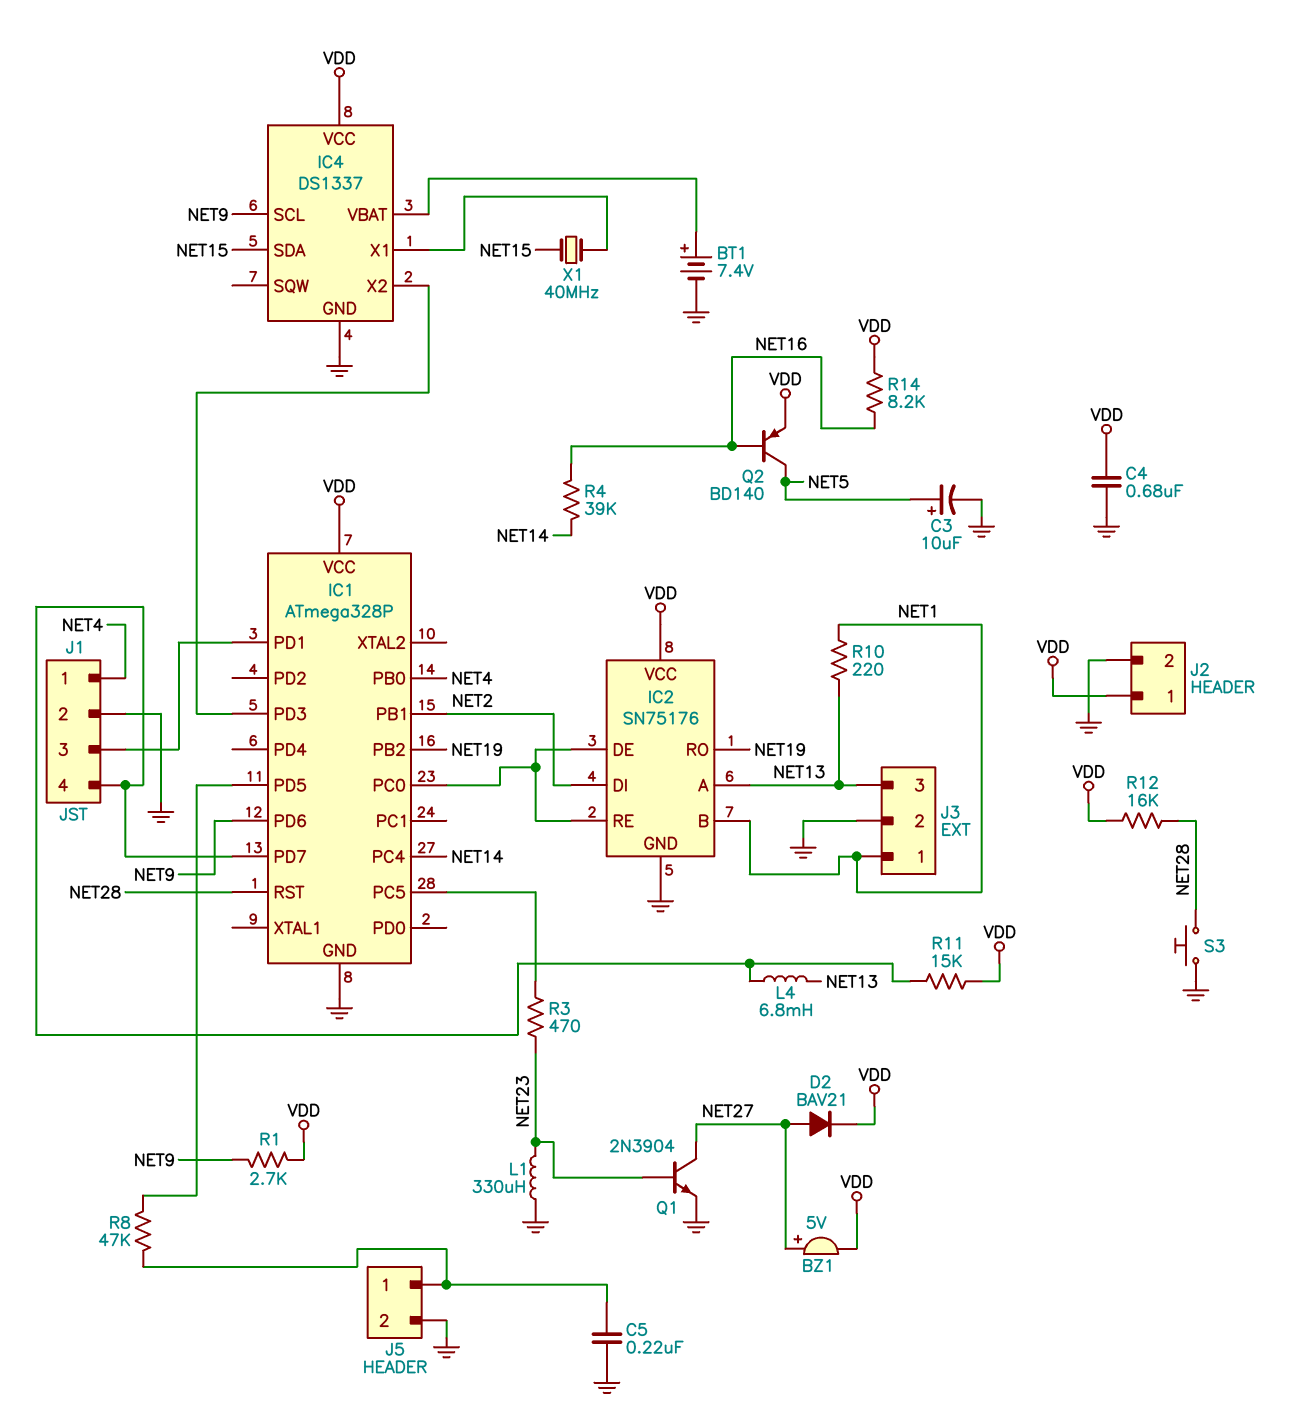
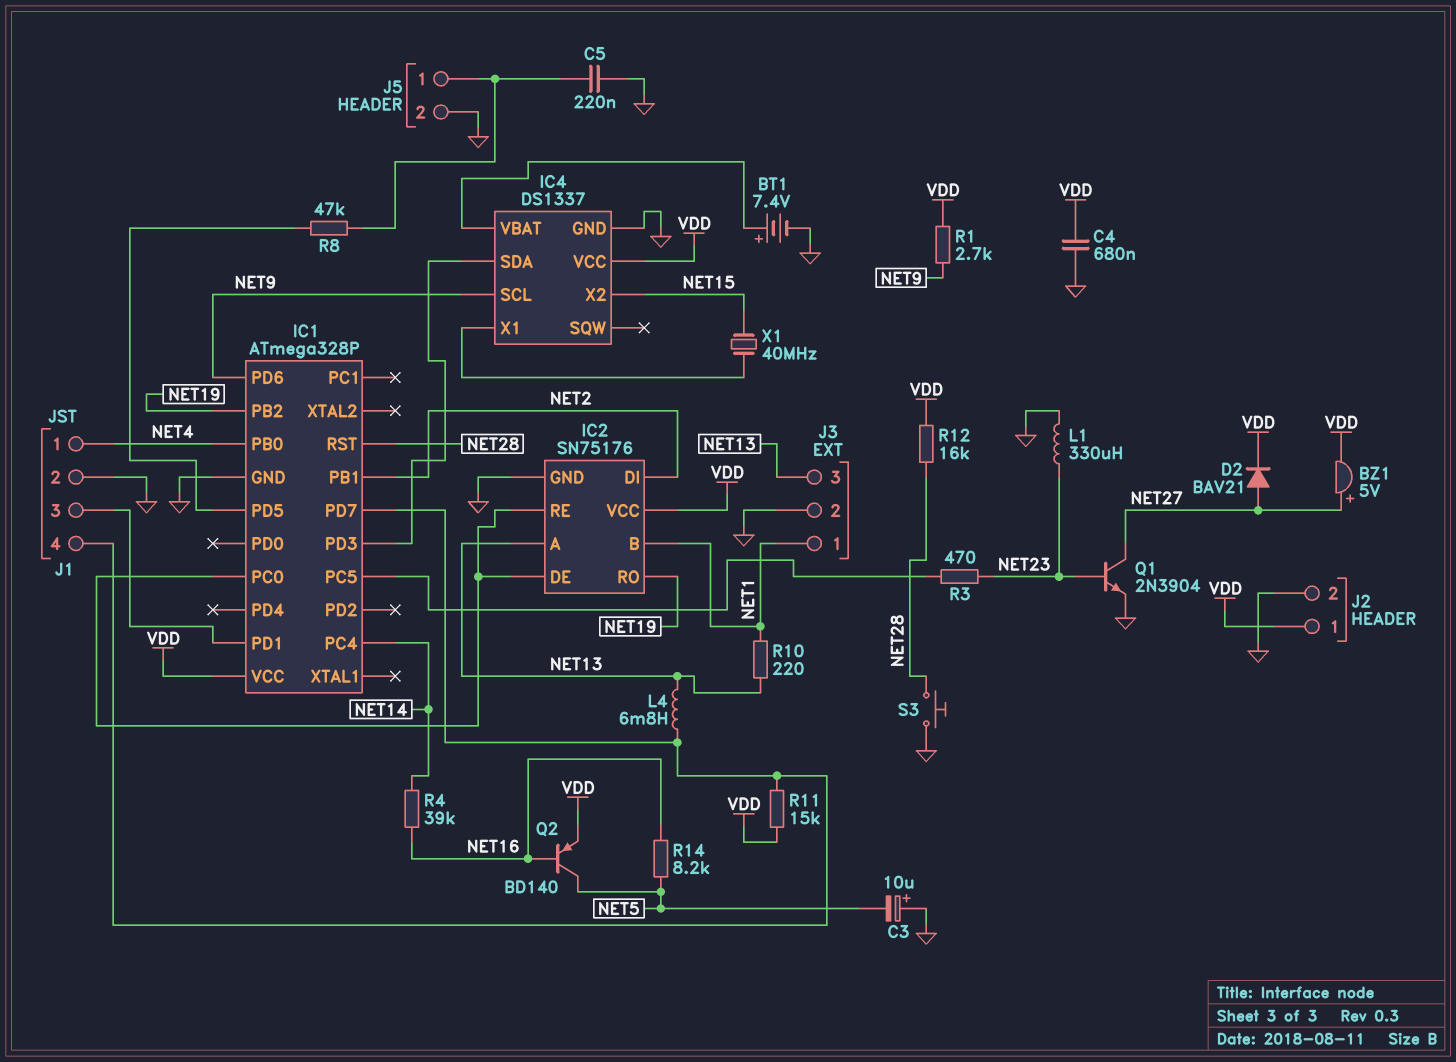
C3: 10uF (plus NET5, minus GND) -> 10uF (plus GND, minus NET5)
IC4 pin SDA: NET15 -> IC1/PD3
IC4 pin X2: IC1/PD3 -> NET15
R14: 8.2k (NET16, VDD) -> 8.2k (NET5, NET16)

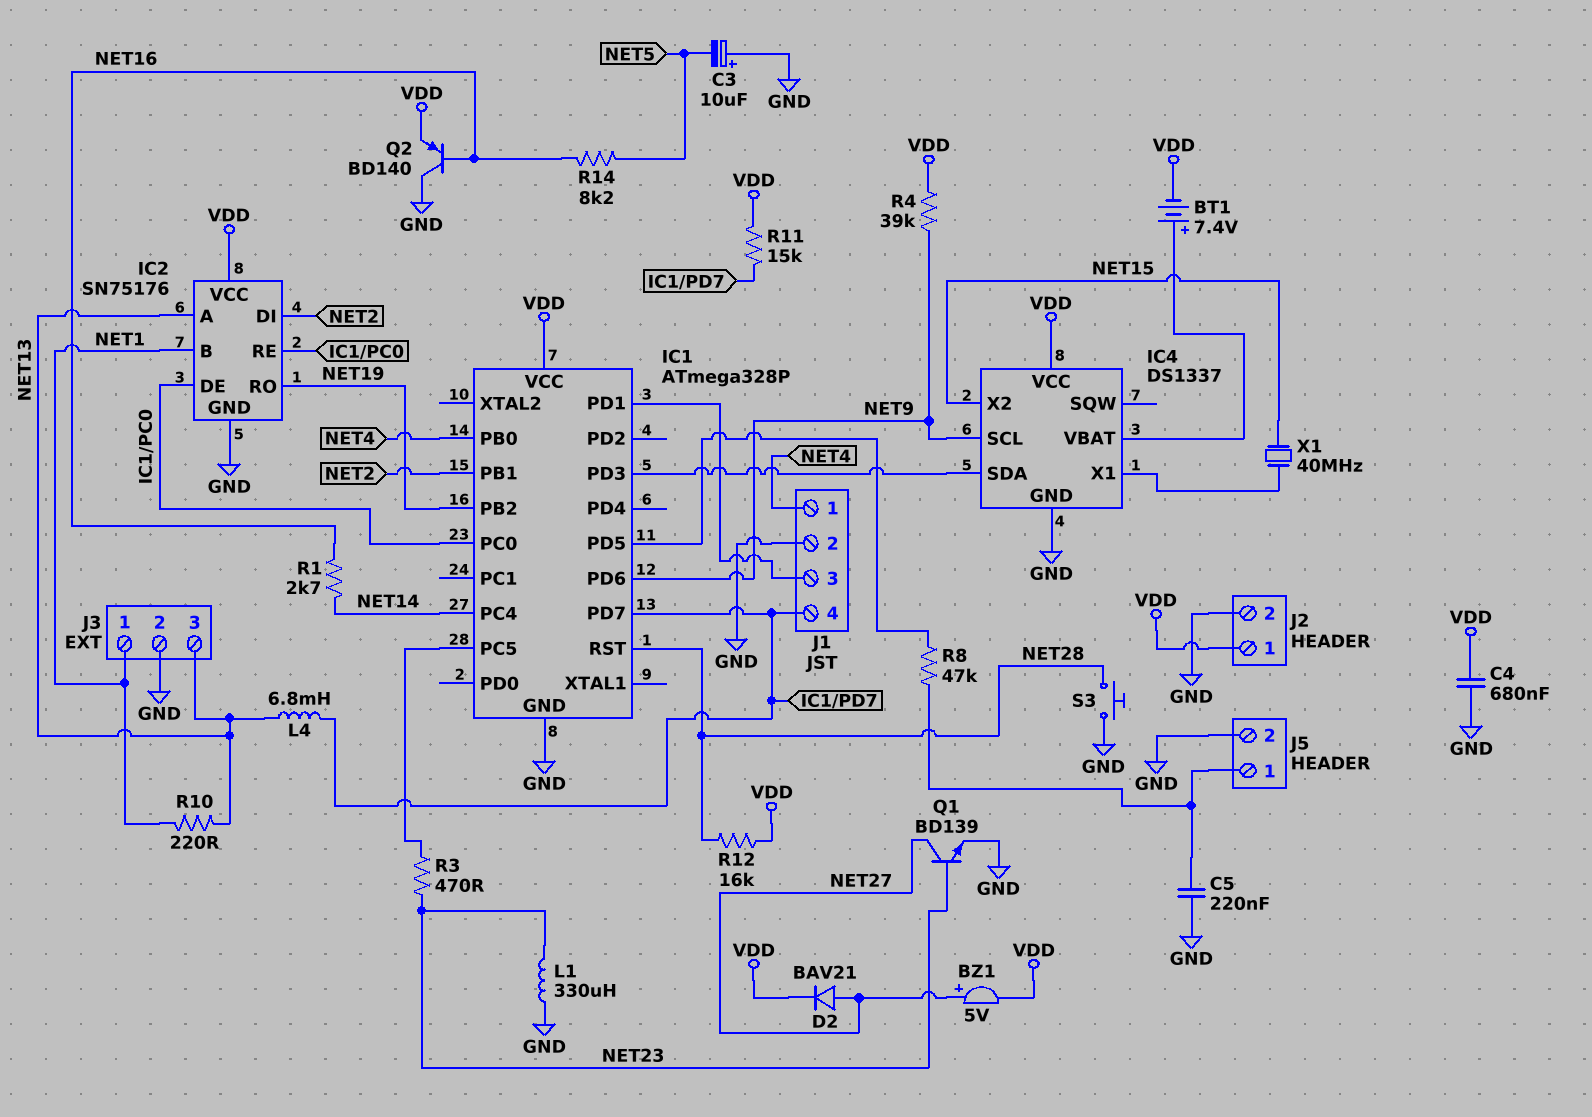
BT1: 7.4V (plus IC4/VBAT, minus GND) -> 7.4V (plus IC4/VBAT, minus VDD)
Q1: NPN 2N3904 (B NET23, C NET27, E GND) -> NPN BD139 (B NET23, C NET27, E GND)
Q2: PNP BD140 (B NET16, C NET5, E VDD) -> PNP BD140 (B NET16, C GND, E VDD)
R1: 2.7k (NET9, VDD) -> 2.7k (NET14, NET16)
R4: 39k (NET14, NET16) -> 39k (NET9, VDD)

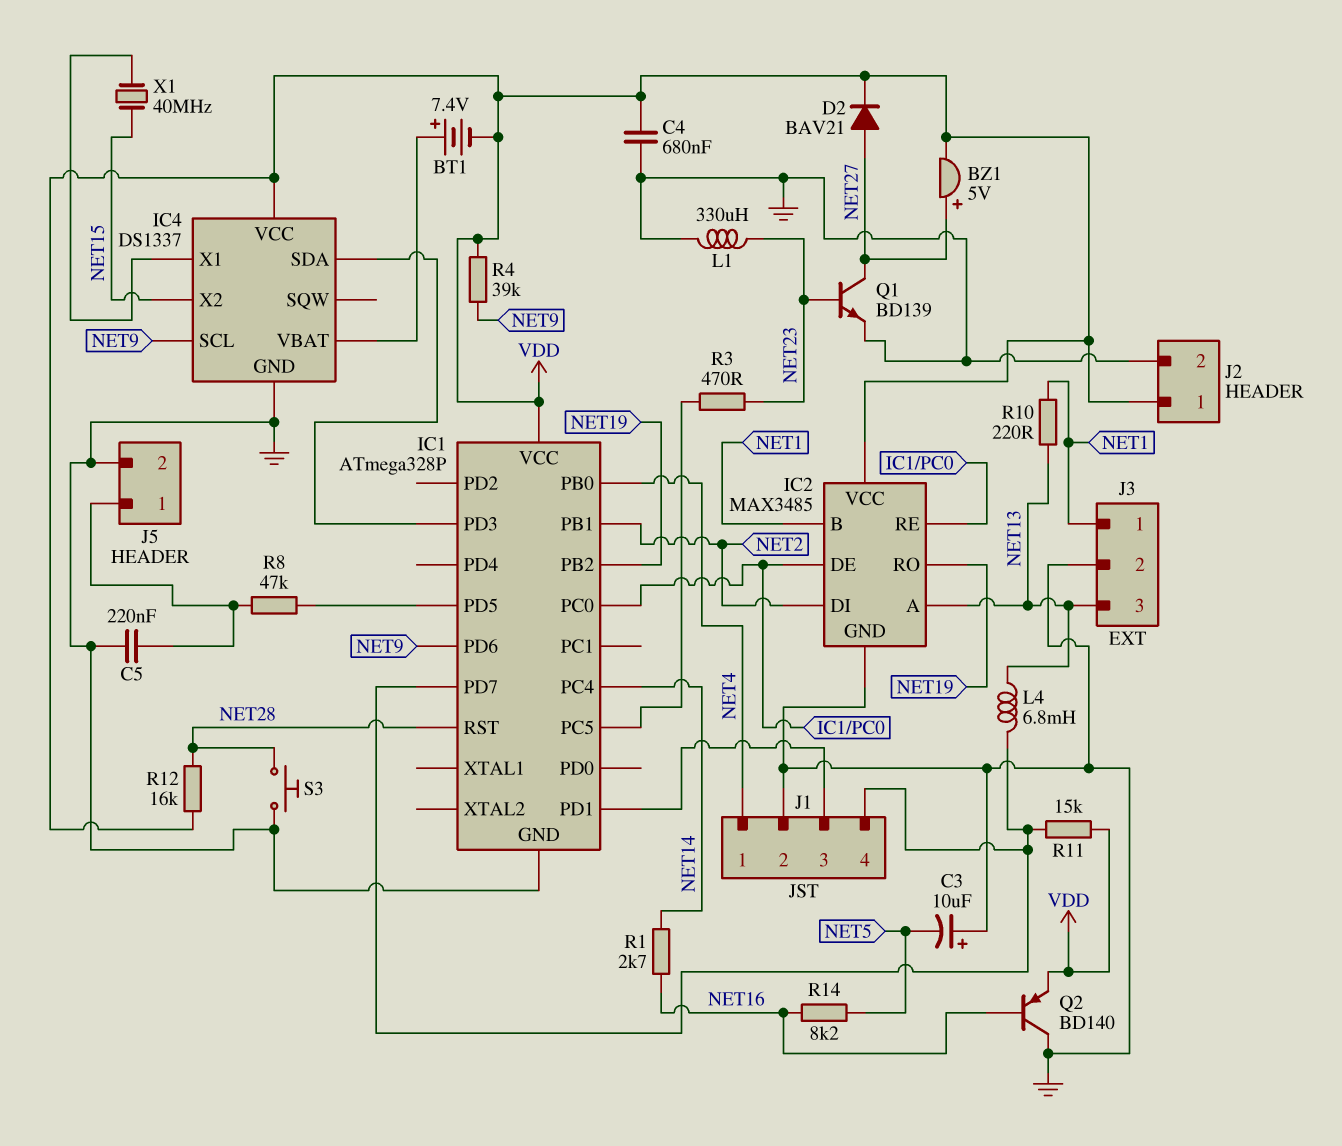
IC2: SN75176 -> MAX3485

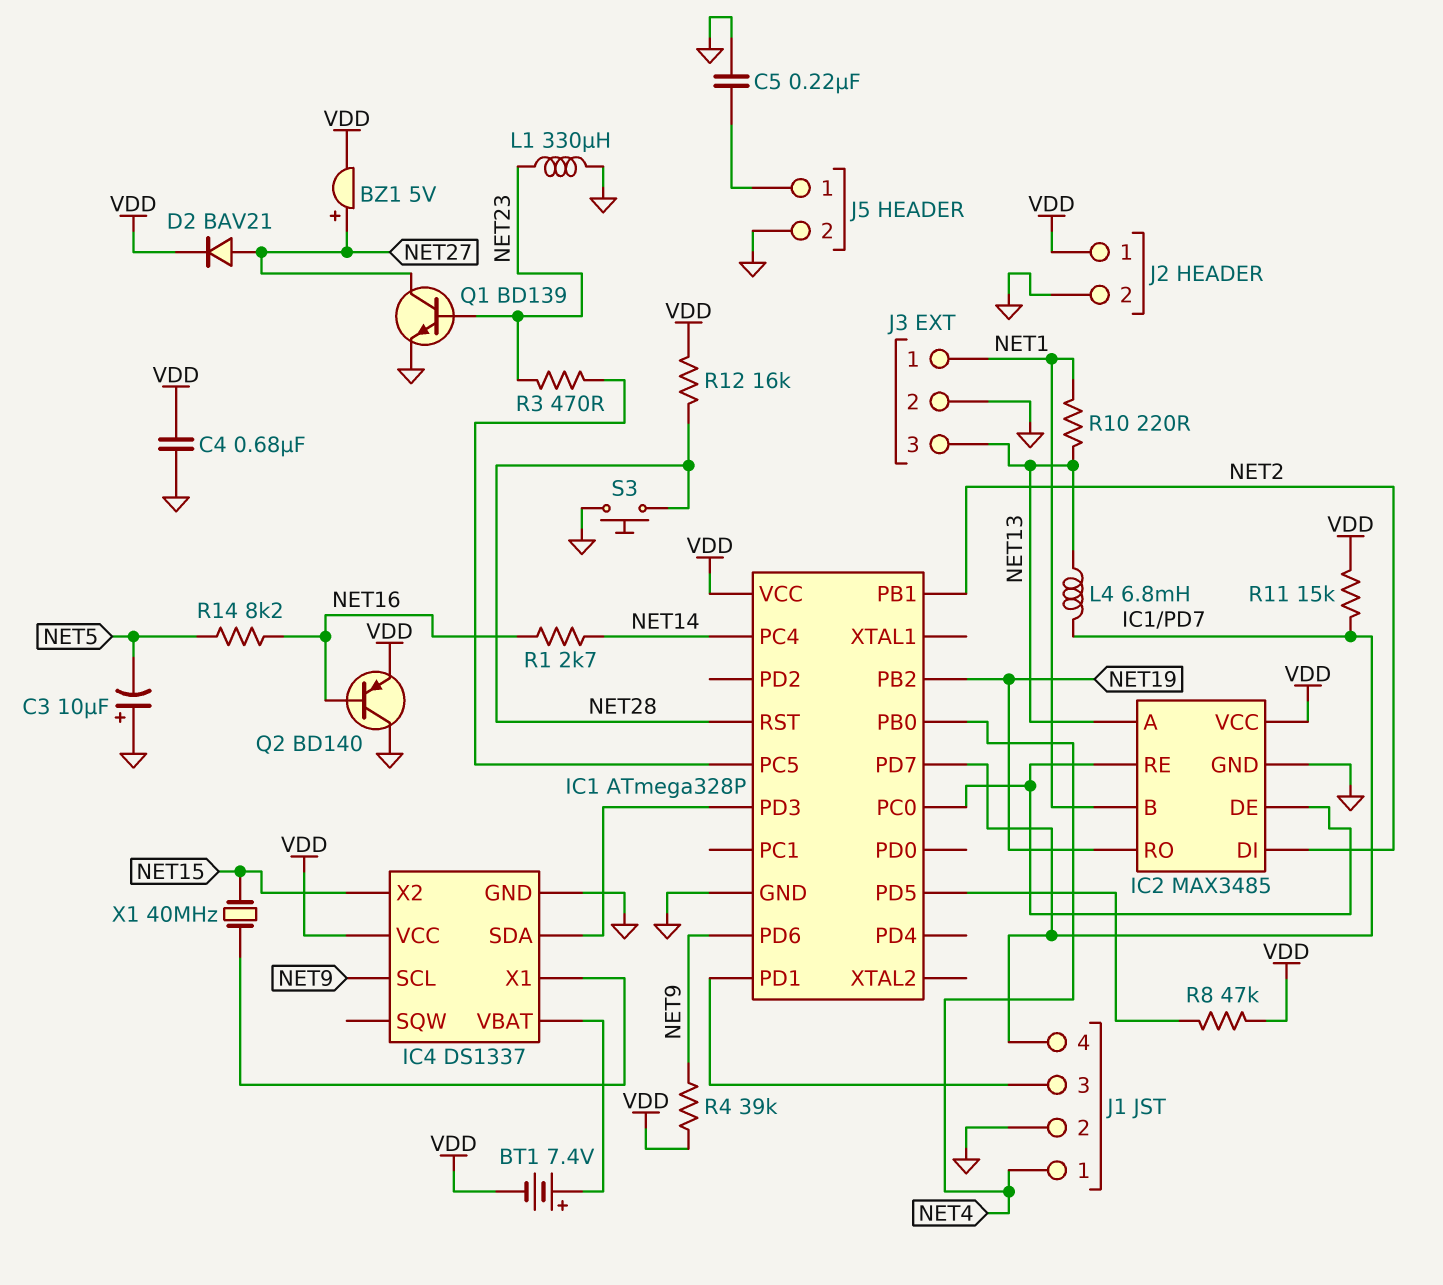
R8: 47k (IC1/PD5, J5/1) -> 47k (IC1/PD5, VDD)

